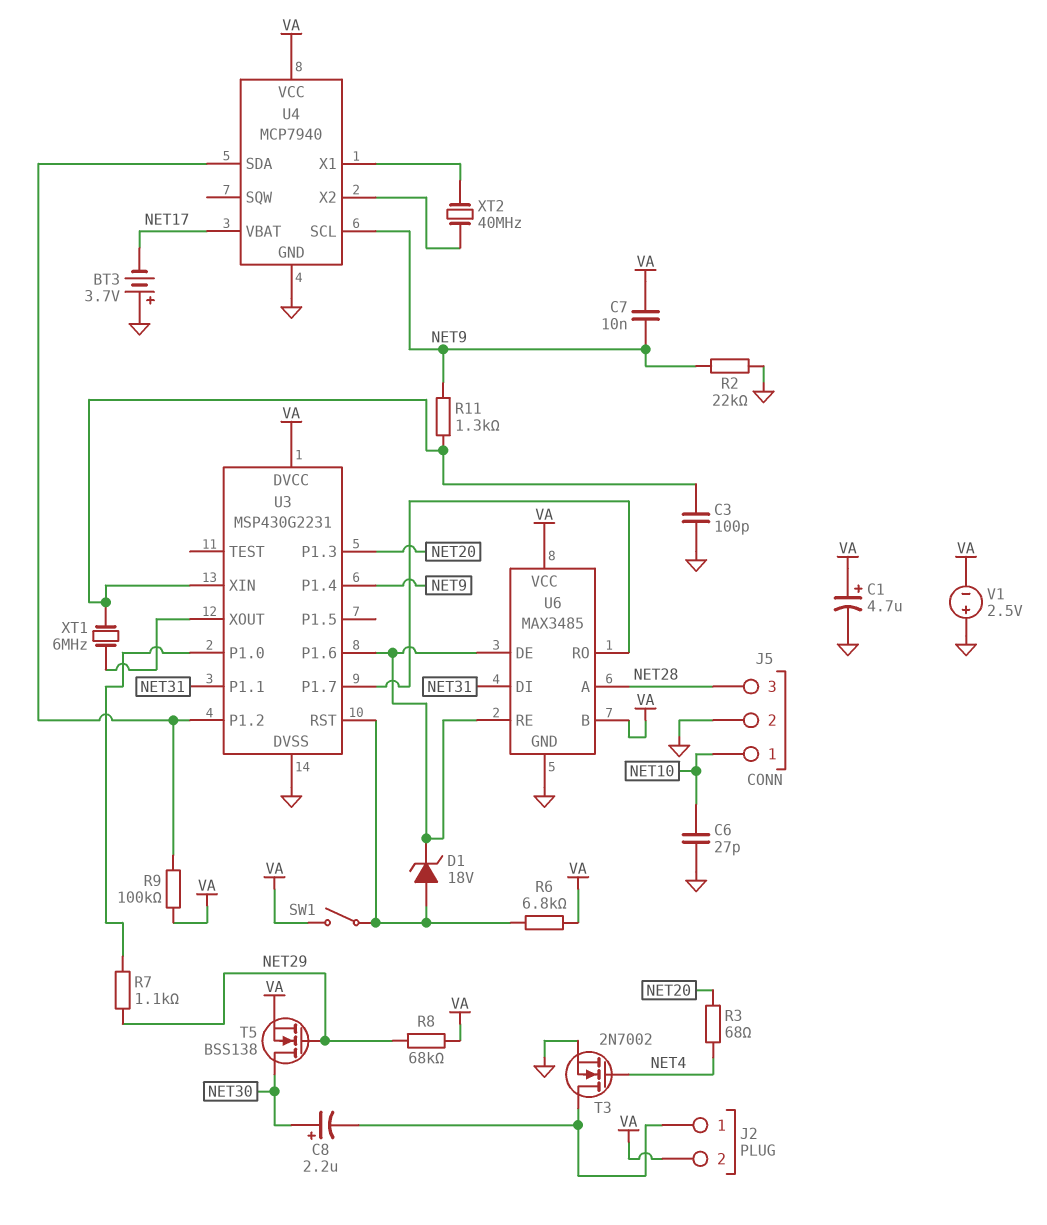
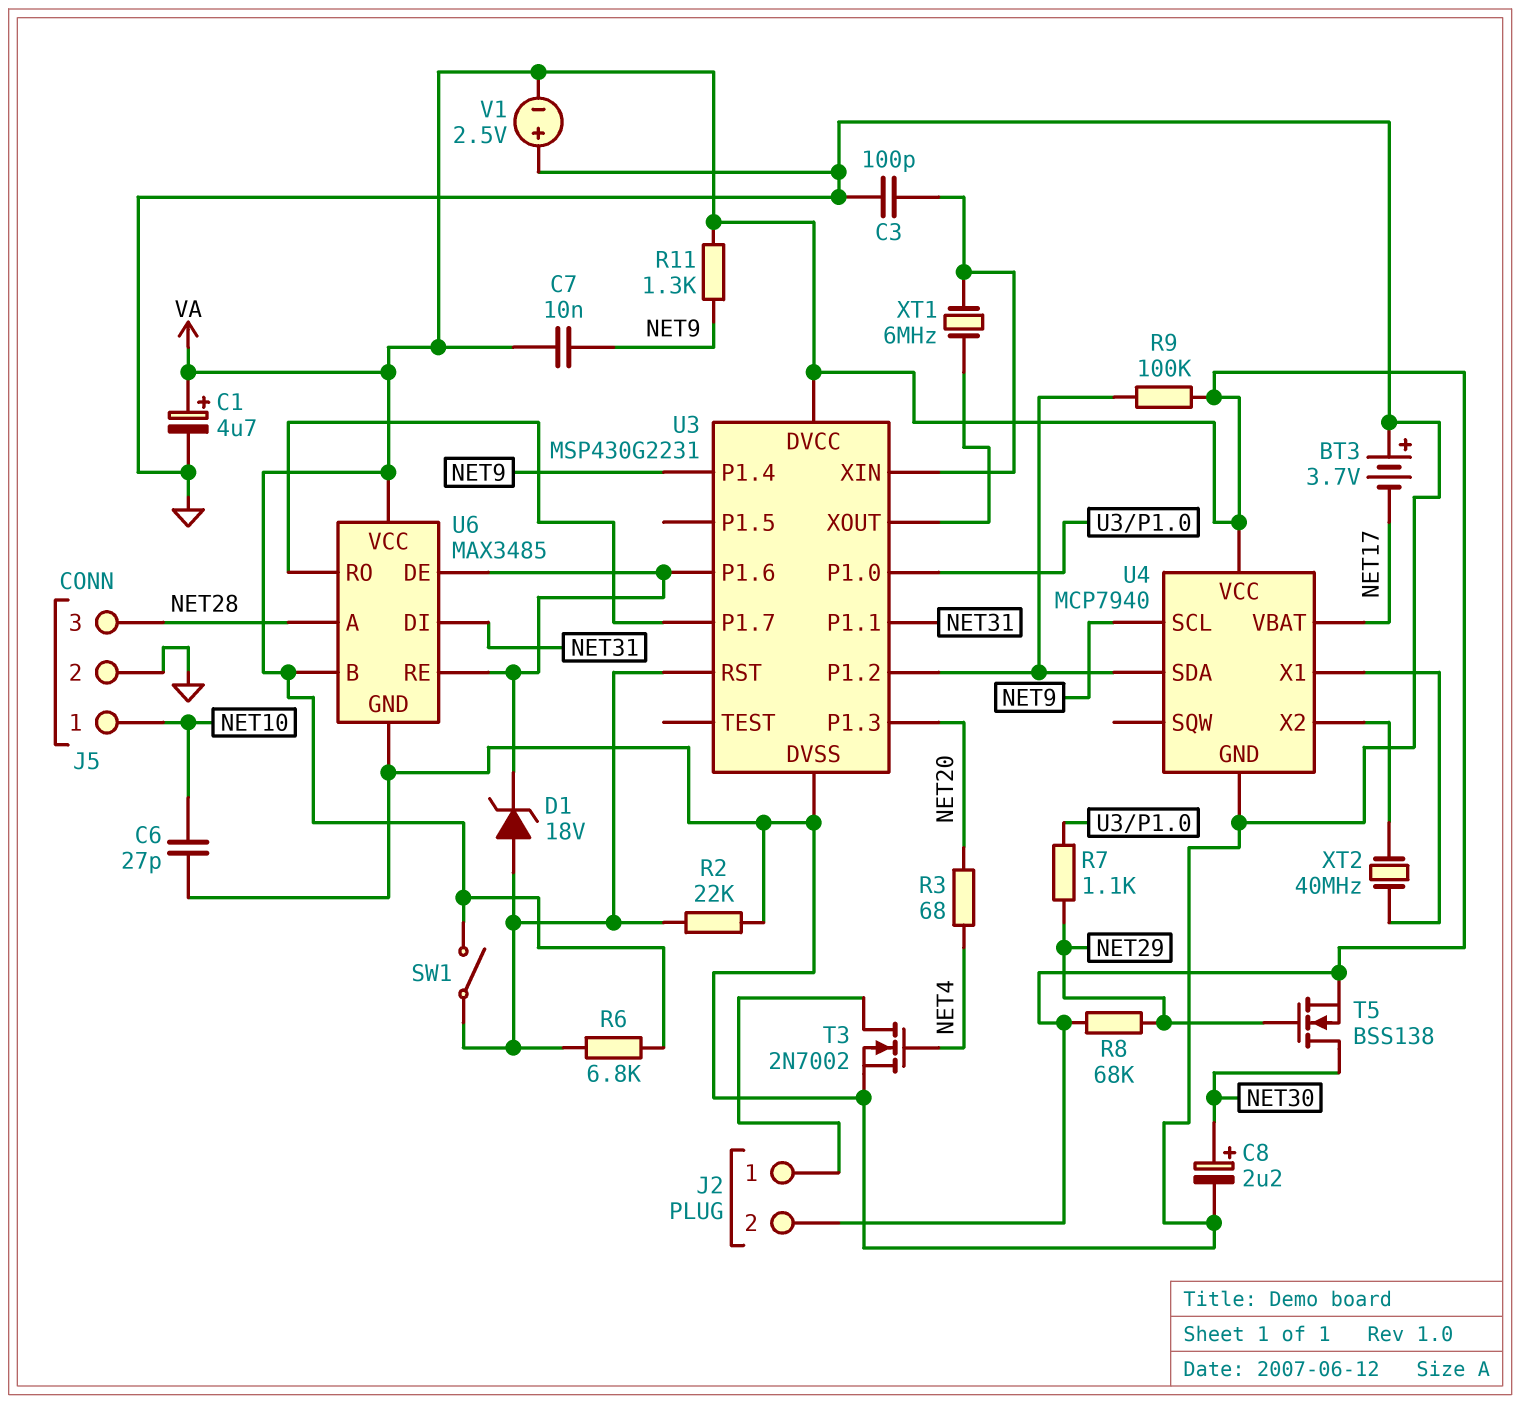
C8: 2.2uF (plus NET30, minus J2/1) -> 2.2uF (plus NET30, minus GND)
R2: 22k (GND, NET9) -> 22k (GND, U3/RST)
R11: 1.3k (NET9, U3/XIN) -> 1.3k (NET9, VA)

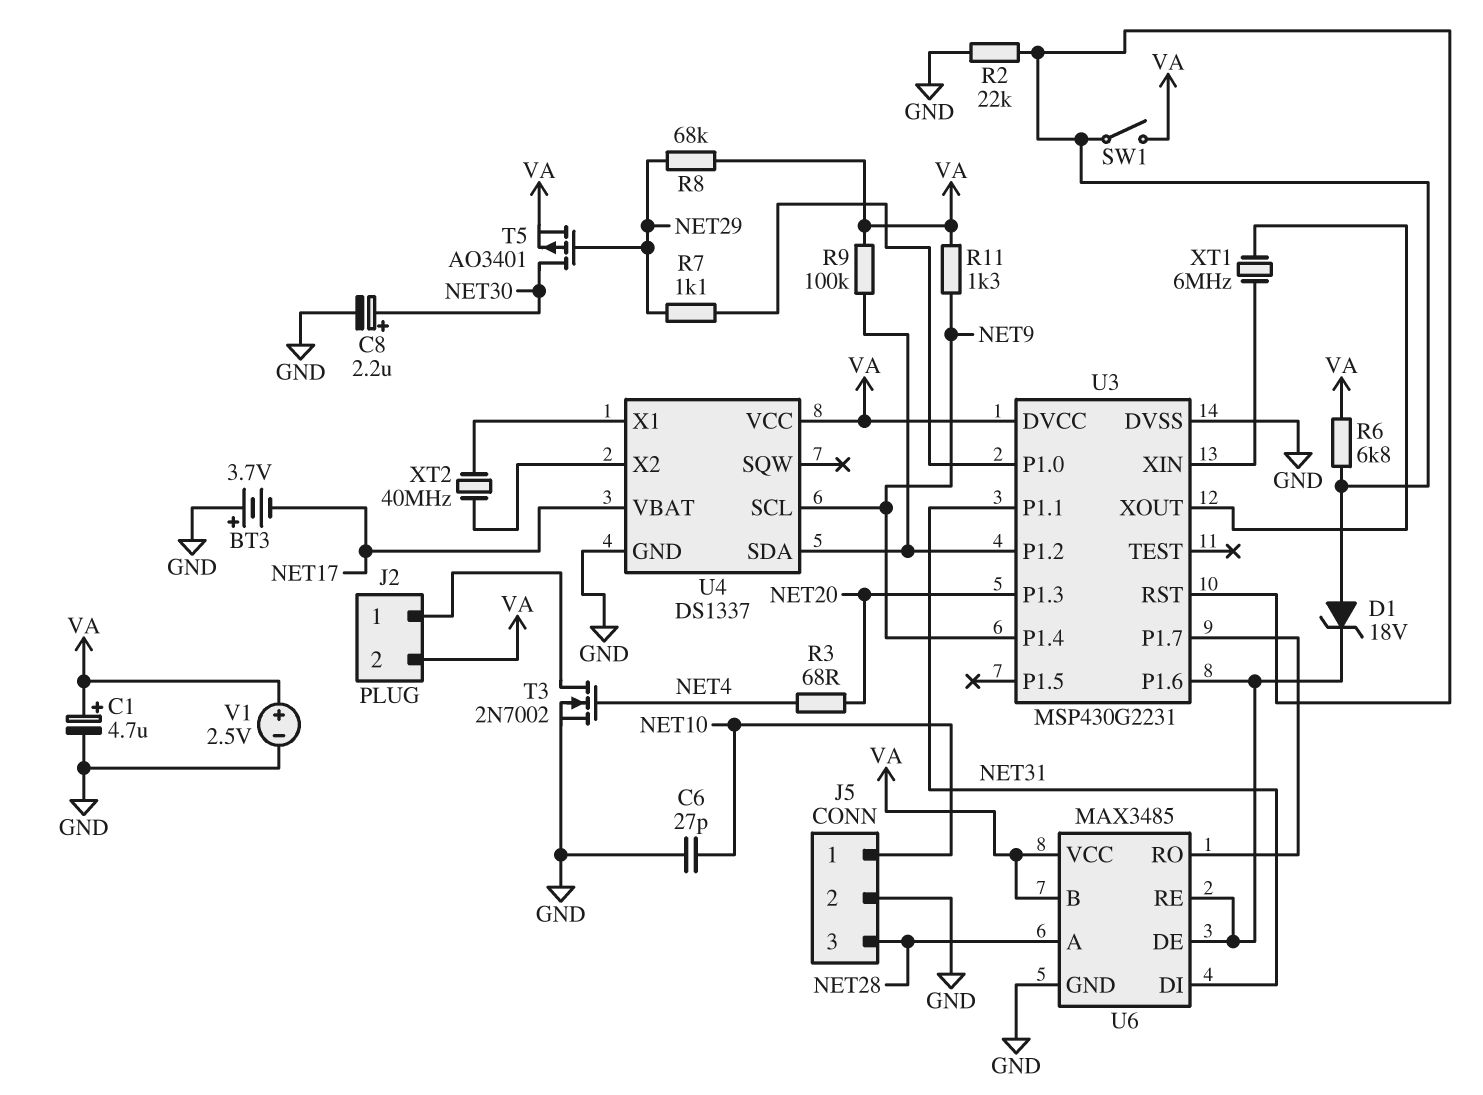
C3: 100pF (GND, U3/XIN) -> none
C7: 10nF (NET9, VA) -> none
T5: NMOS BSS138 (G NET29, D NET30, S VA) -> PMOS AO3401 (G NET29, D NET30, S VA)
U4: MCP7940 -> DS1337
V1: 2.5V (plus GND, minus VA) -> 2.5V (plus VA, minus GND)

